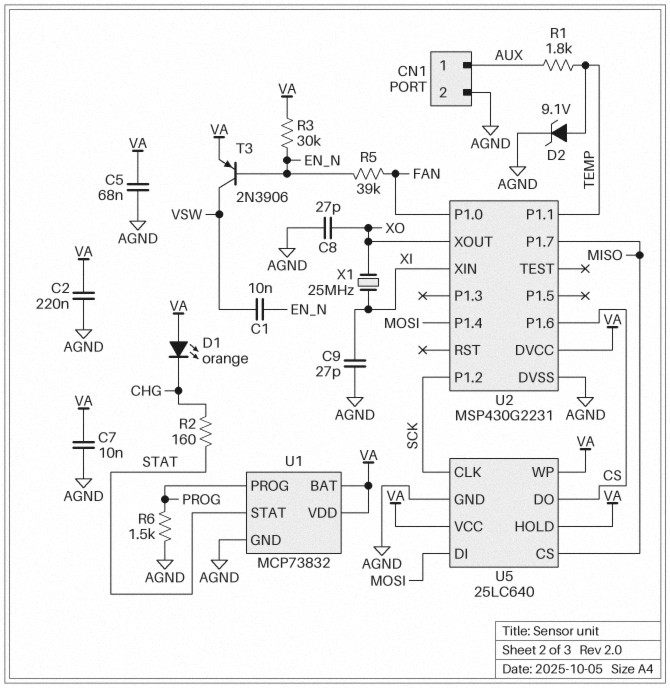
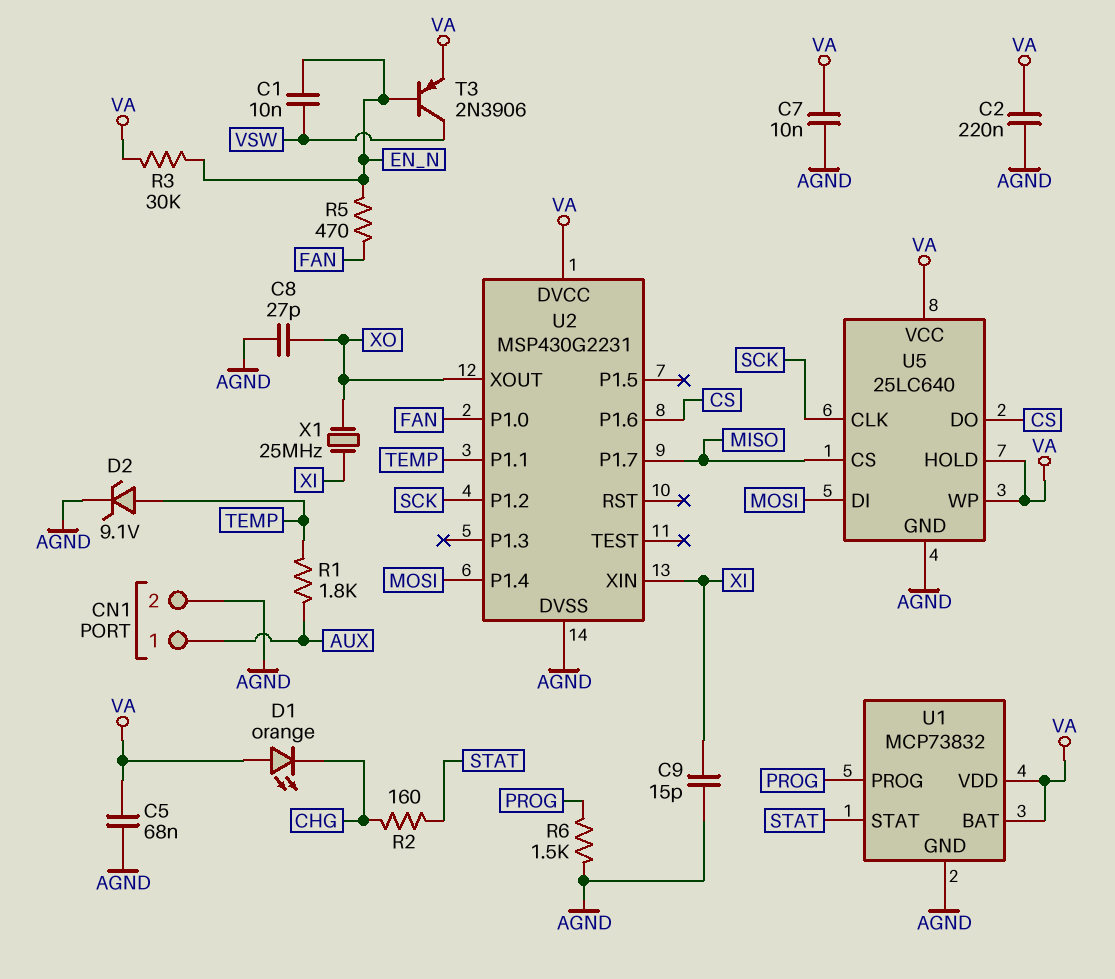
C9: 27pF (AGND, XI) -> 15pF (AGND, XI)
R5: 39k (EN_N, FAN) -> 470 (EN_N, FAN)

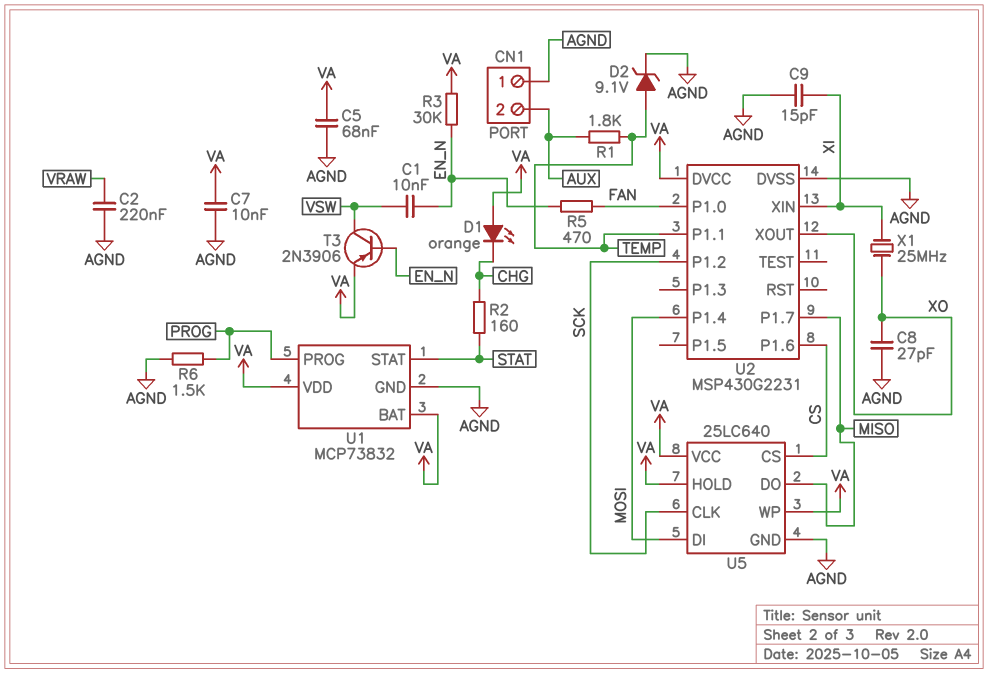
C2: 220nF (AGND, VA) -> 220nF (AGND, VRAW)
CN1 pin 1: AUX -> AGND
CN1 pin 2: AGND -> AUX
U5 pin CS: MISO -> CS
U5 pin DO: CS -> MISO

